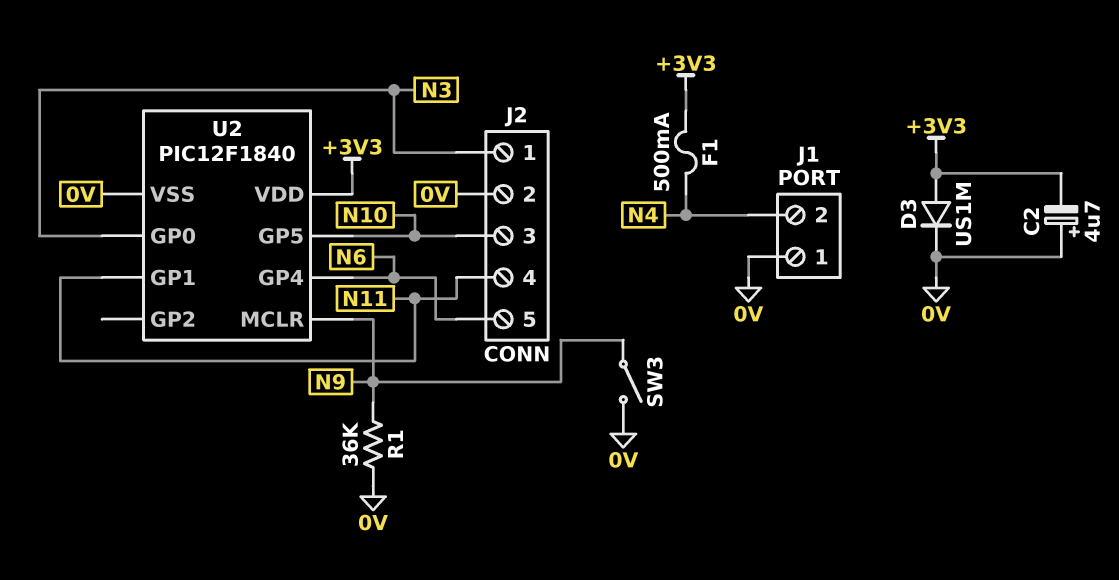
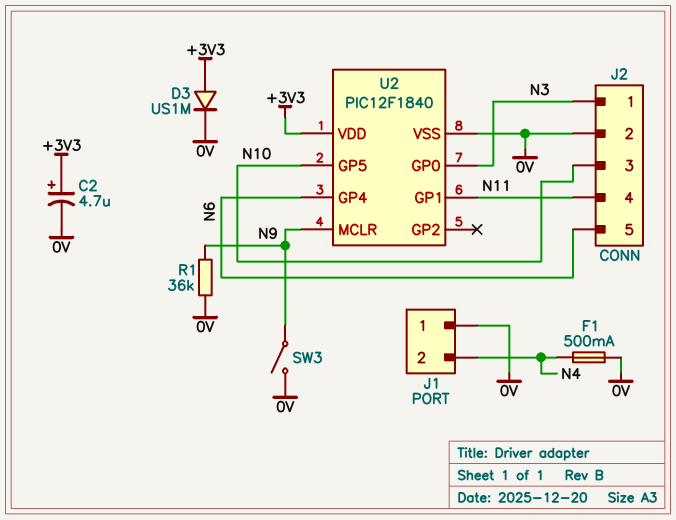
C2: 4.7uF (plus 0V, minus +3V3) -> 4.7uF (plus +3V3, minus 0V)
F1: 500mA (+3V3, N4) -> 500mA (0V, N4)

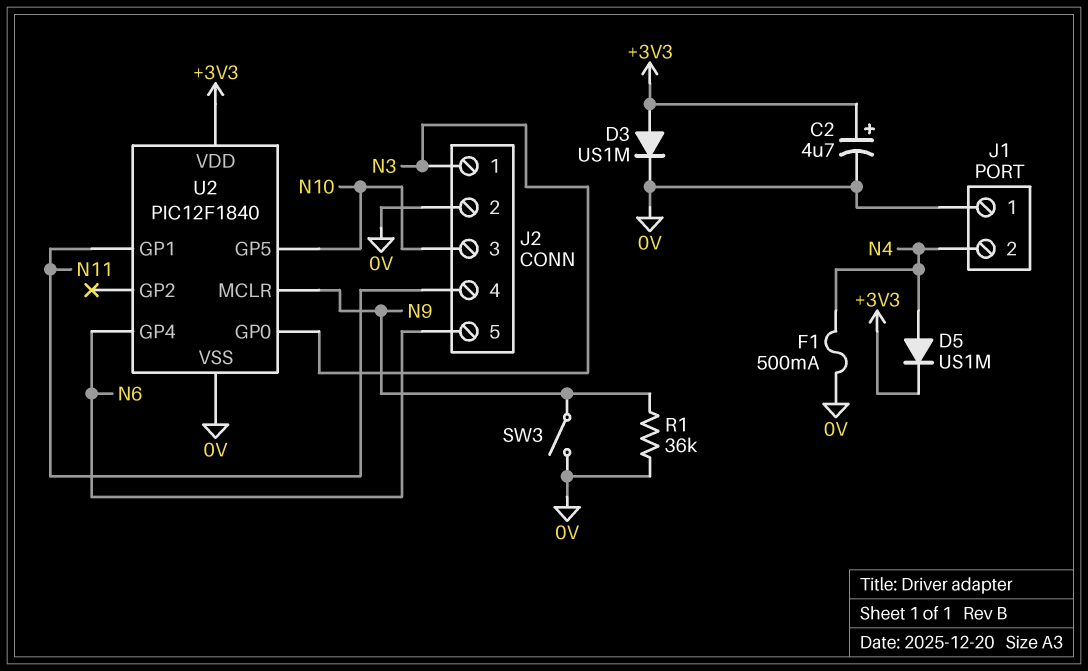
D5: none -> diode US1M (A N4, K +3V3)

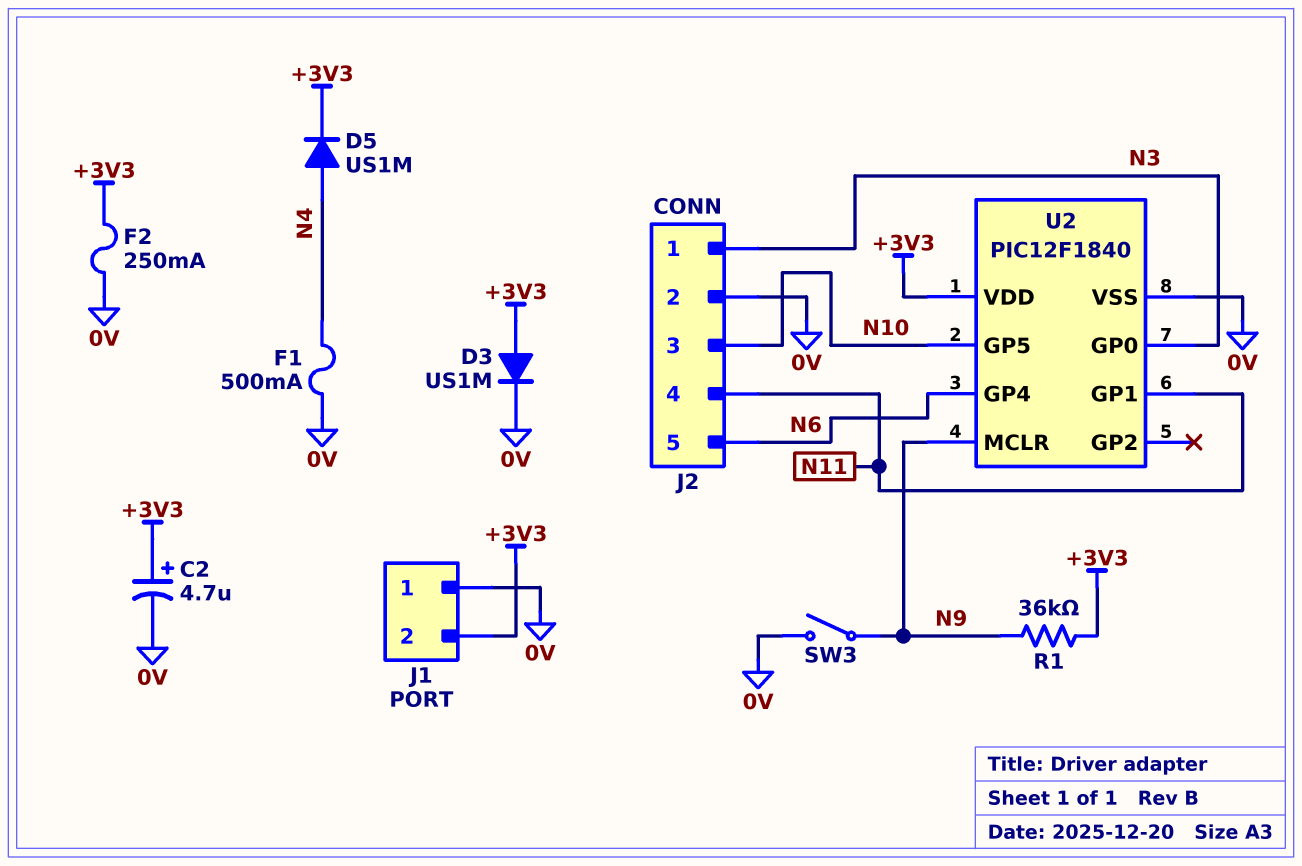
F2: none -> 250mA (+3V3, 0V)
J1 pin 2: N4 -> +3V3
R1: 36k (0V, N9) -> 36k (+3V3, N9)

